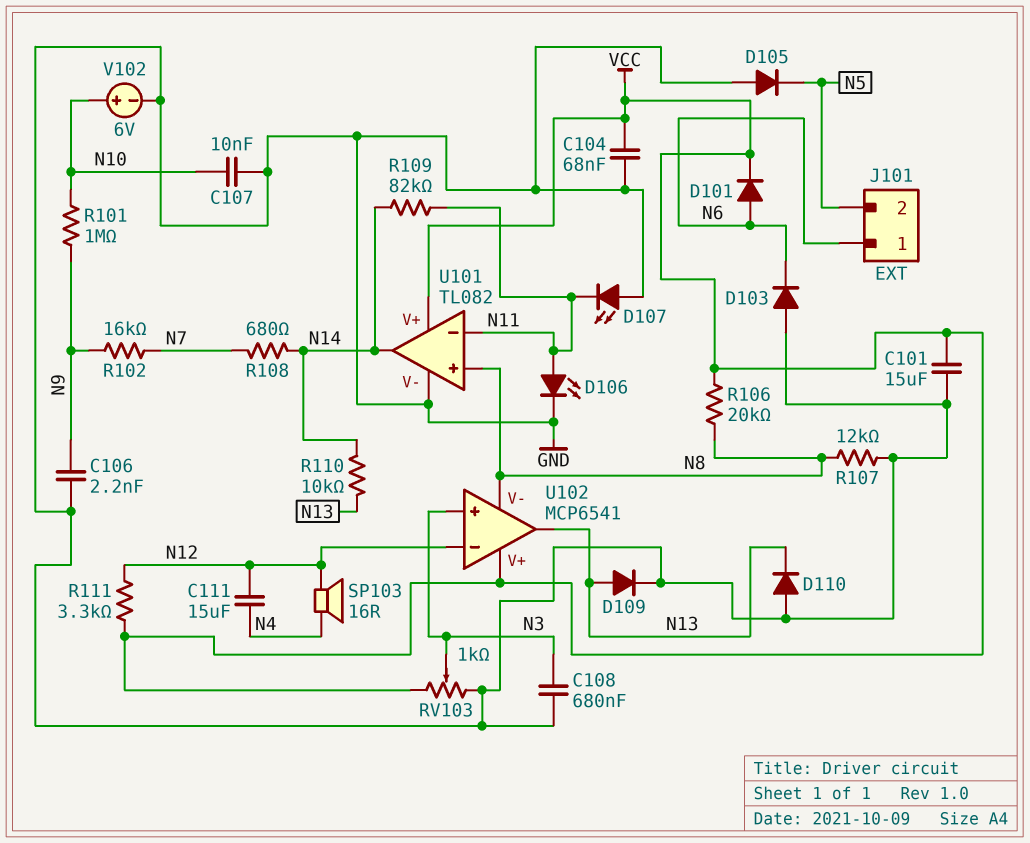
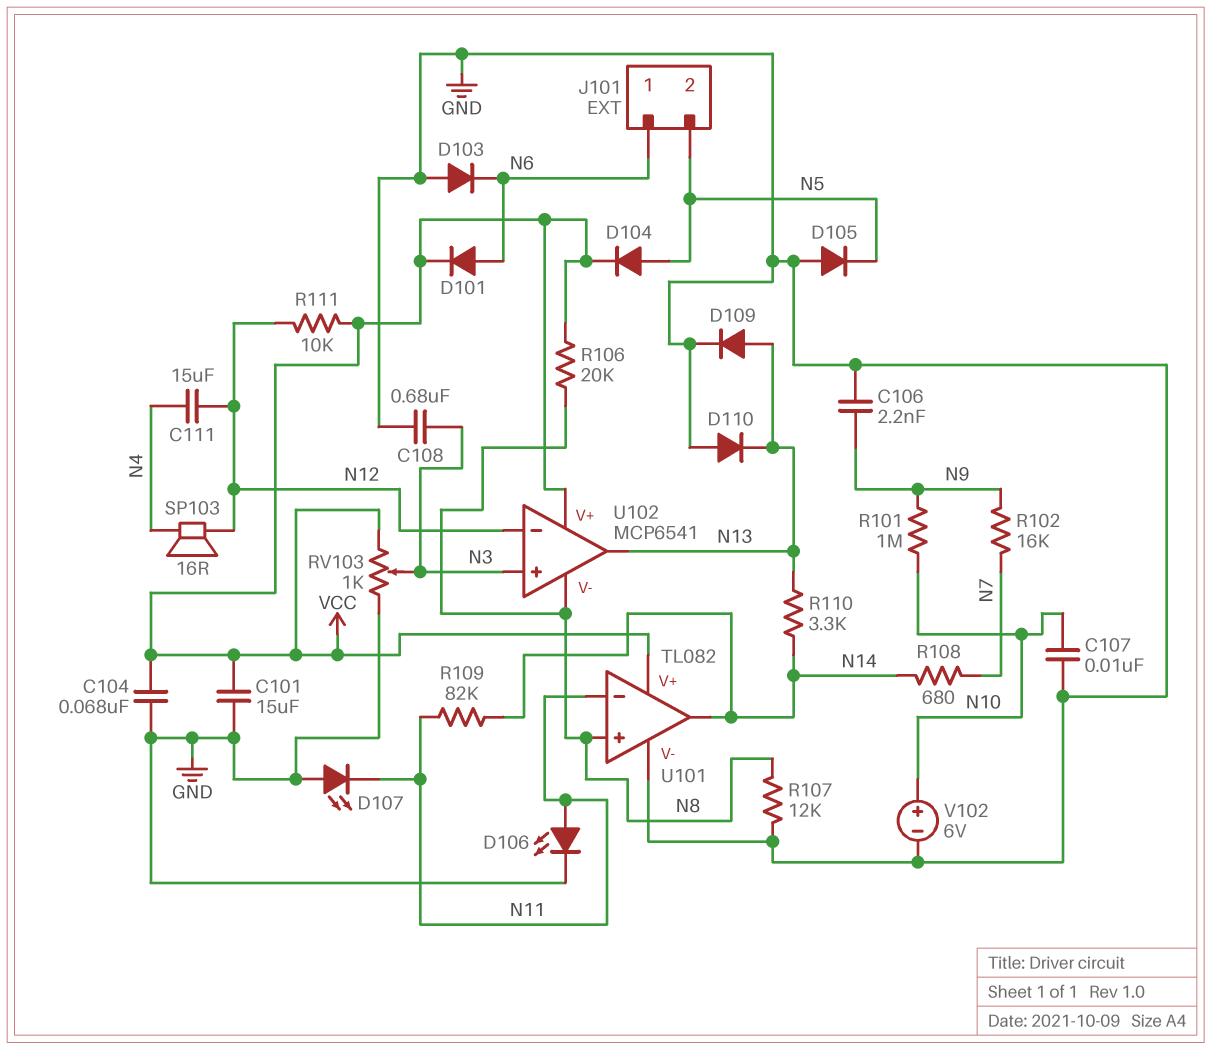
D104: none -> diode (A N5, K VCC)
R110: 10k (N13, N14) -> 3.3k (N13, N14)
R111: 3.3k (N12, VCC) -> 10k (N12, VCC)

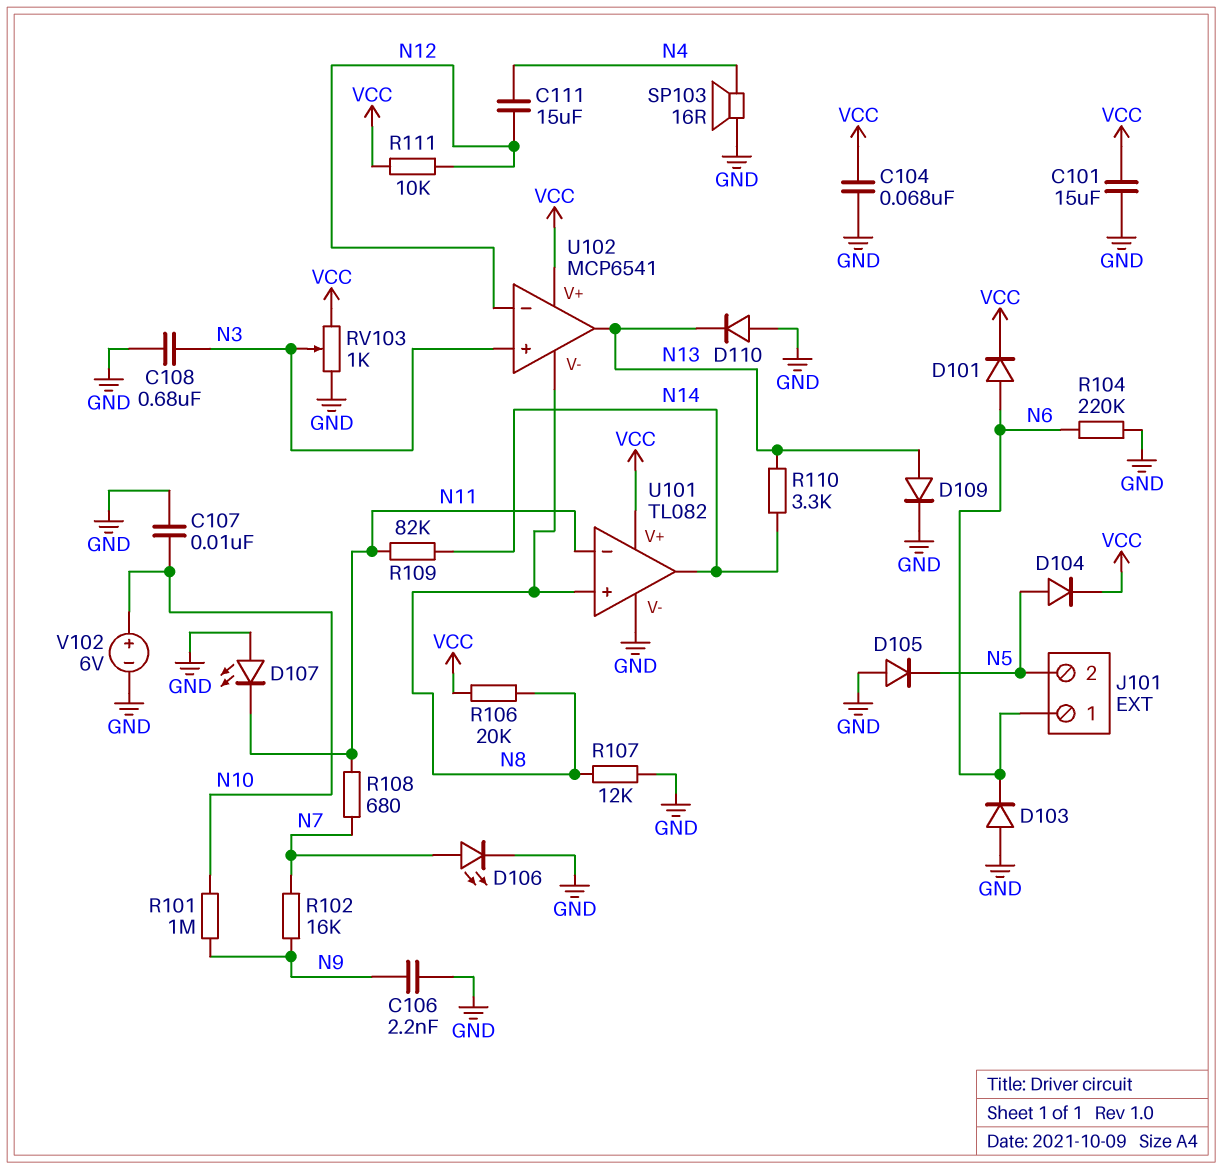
D106: LED (A N11, K GND) -> LED (A N7, K GND)
R104: none -> 220k (GND, N6)
R108: 680 (N7, N14) -> 680 (N7, N11)
SP103: speaker 16R (N4, N12) -> speaker 16R (GND, N4)

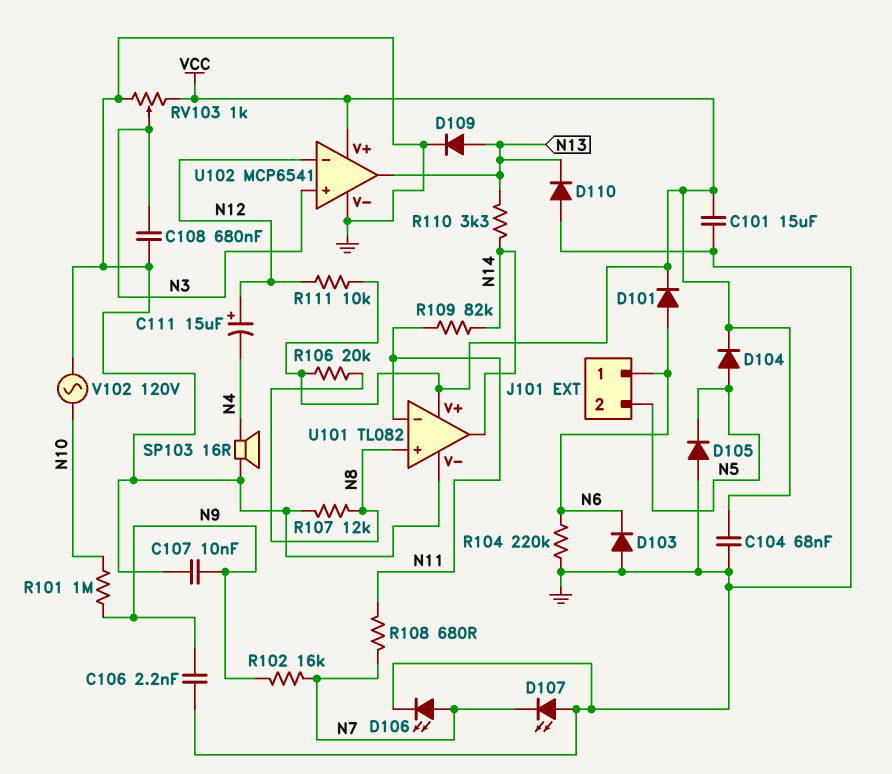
C107: 10nF (GND, N10) -> 10nF (GND, N9)
C111: 15uF (N4, N12) -> 15uF (plus N12, minus N4)
D107: LED (A GND, K N11) -> LED (A GND, K N7)
U102 pin V-: N8 -> GND
V102: 6V (plus N10, minus GND) -> AC 120V (GND, N10)

